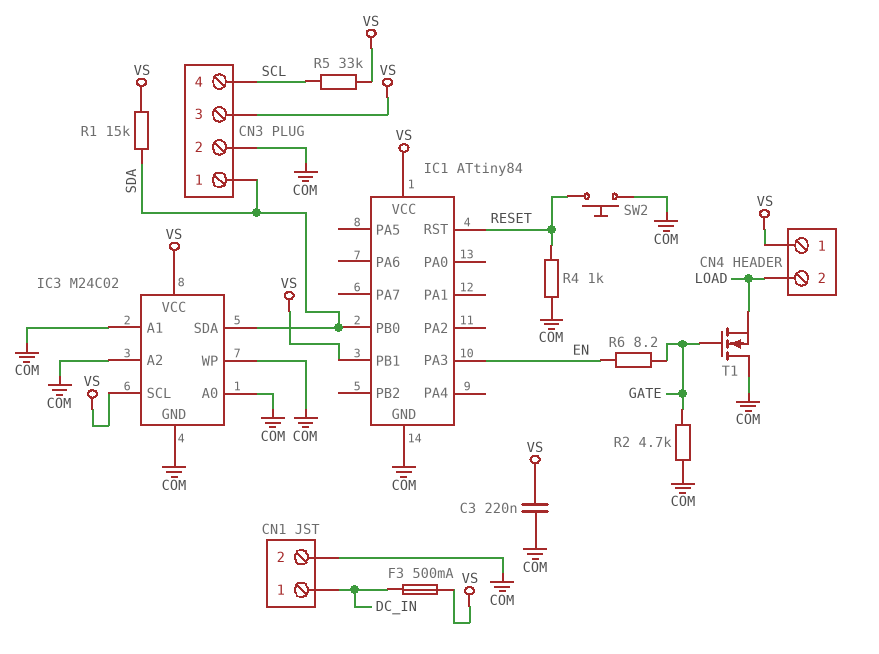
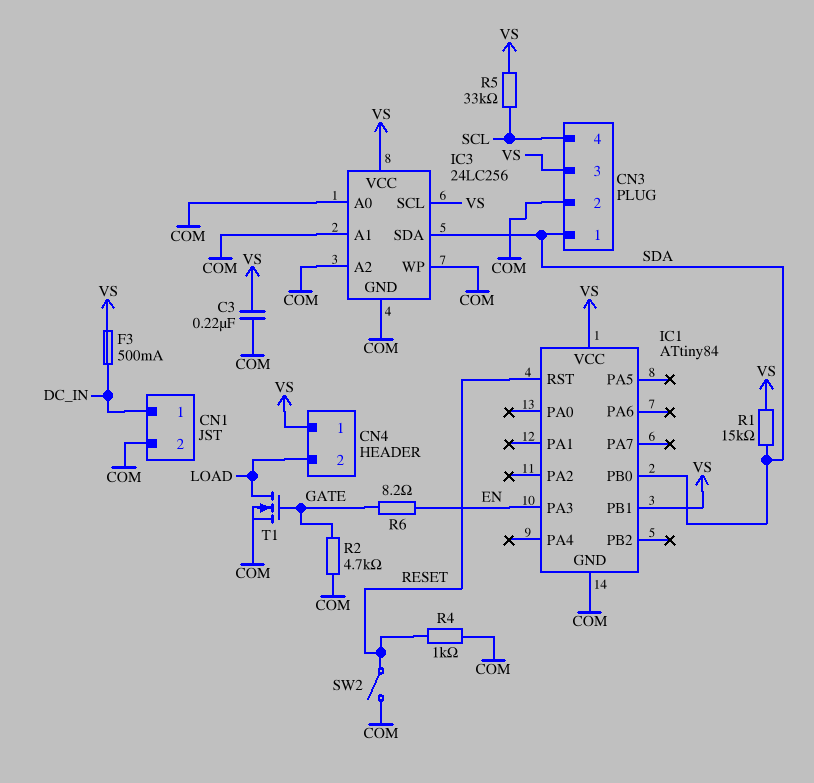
IC3: M24C02 -> 24LC256
SW2: button (COM, RESET) -> switch (COM, RESET)
T1: NMOS (G GATE, D COM, S LOAD) -> NMOS (G GATE, D LOAD, S COM)

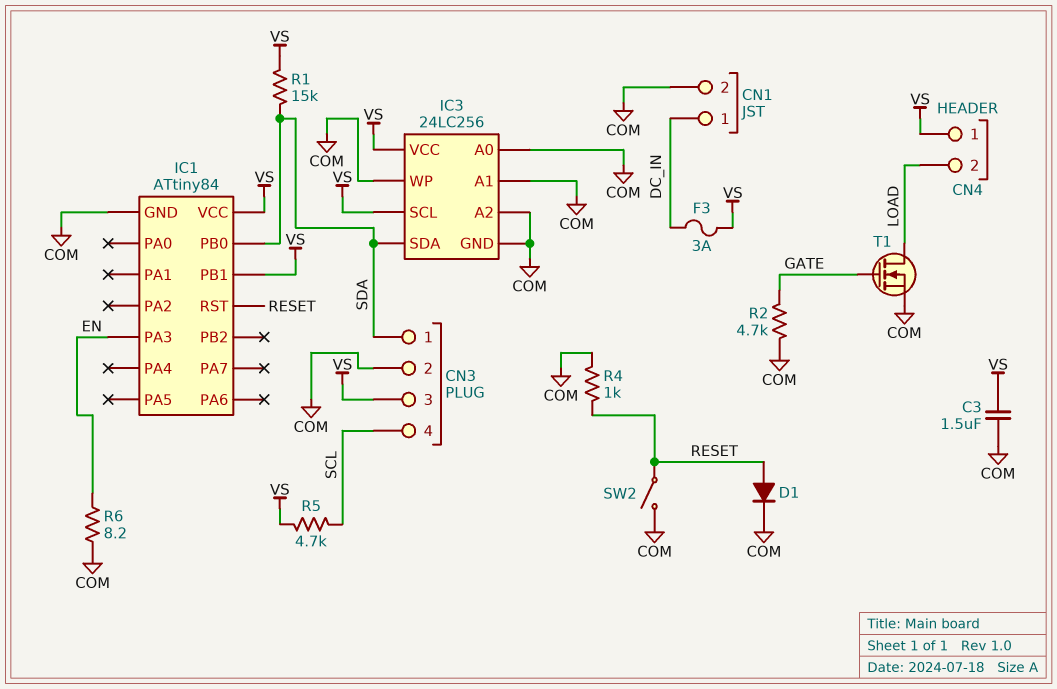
C3: 220nF (COM, VS) -> 1.5uF (COM, VS)
D1: none -> diode (A RESET, K COM)
F3: 500mA (DC_IN, VS) -> 3A (DC_IN, VS)
R5: 33k (SCL, VS) -> 4.7k (SCL, VS)
R6: 8.2 (EN, GATE) -> 8.2 (COM, EN)

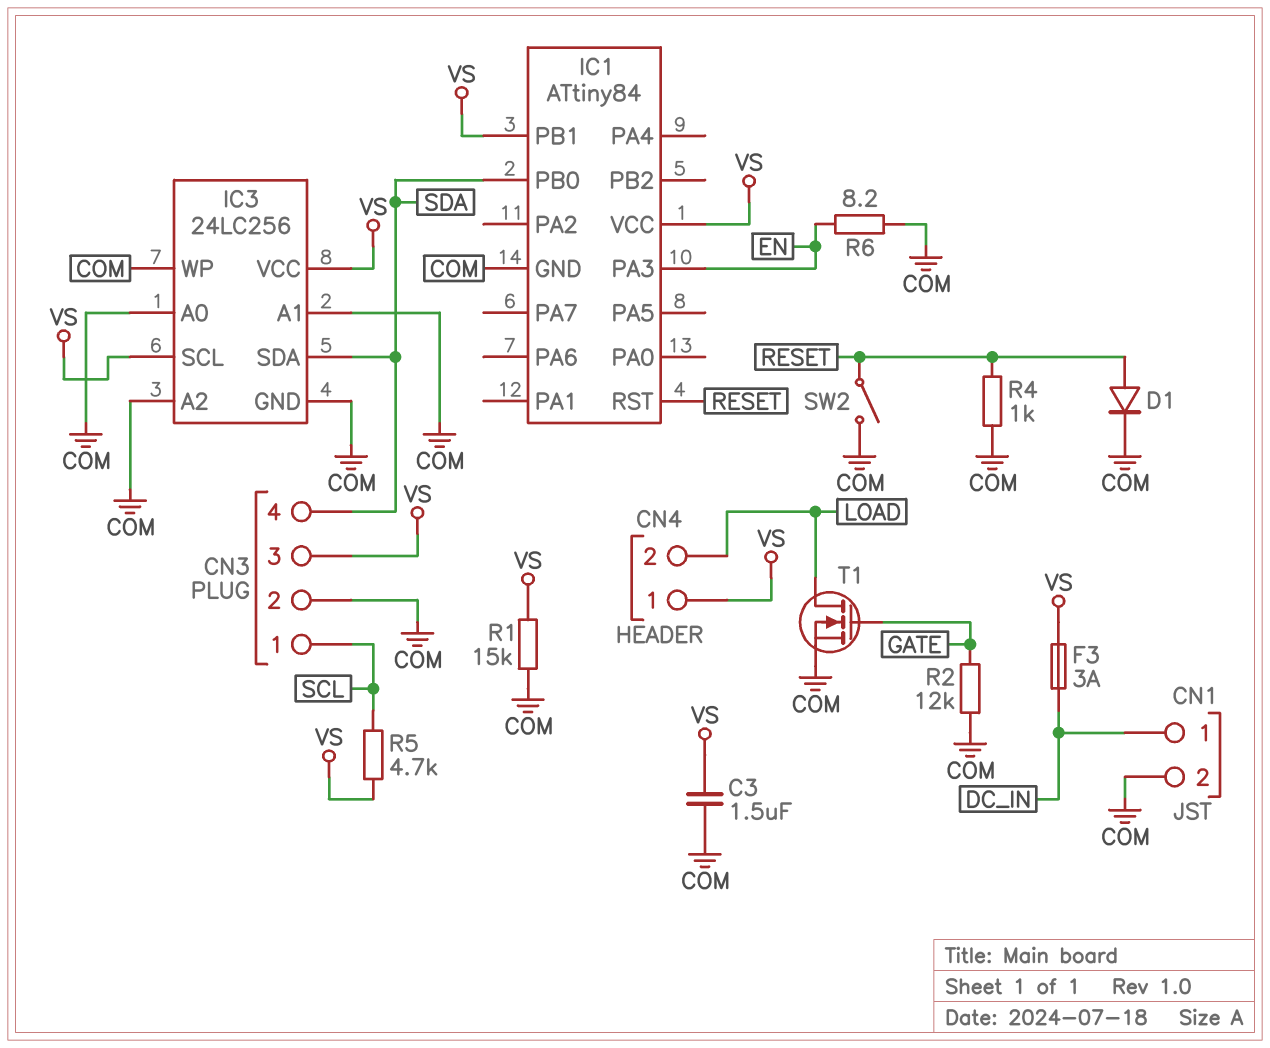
CN3 pin 1: SDA -> SCL
CN3 pin 4: SCL -> SDA
R1: 15k (SDA, VS) -> 15k (COM, VS)
R2: 4.7k (COM, GATE) -> 12k (COM, GATE)

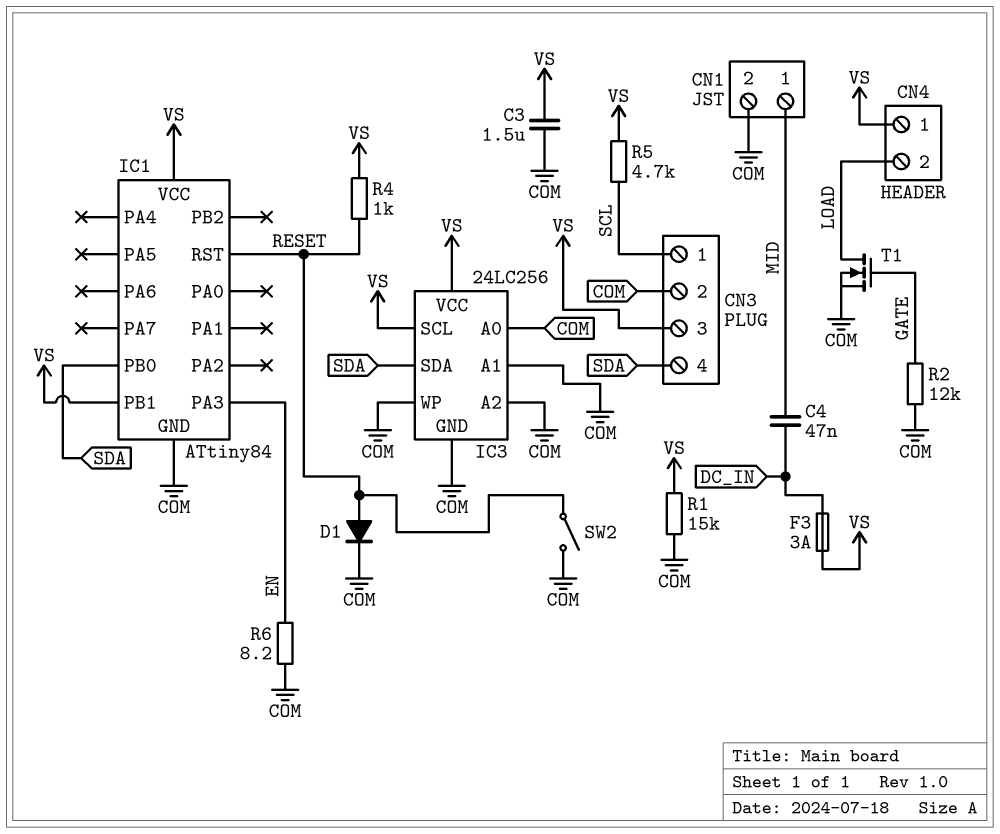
C4: none -> 47nF (DC_IN, MID)
CN1 pin 1: DC_IN -> MID
R4: 1k (COM, RESET) -> 1k (RESET, VS)

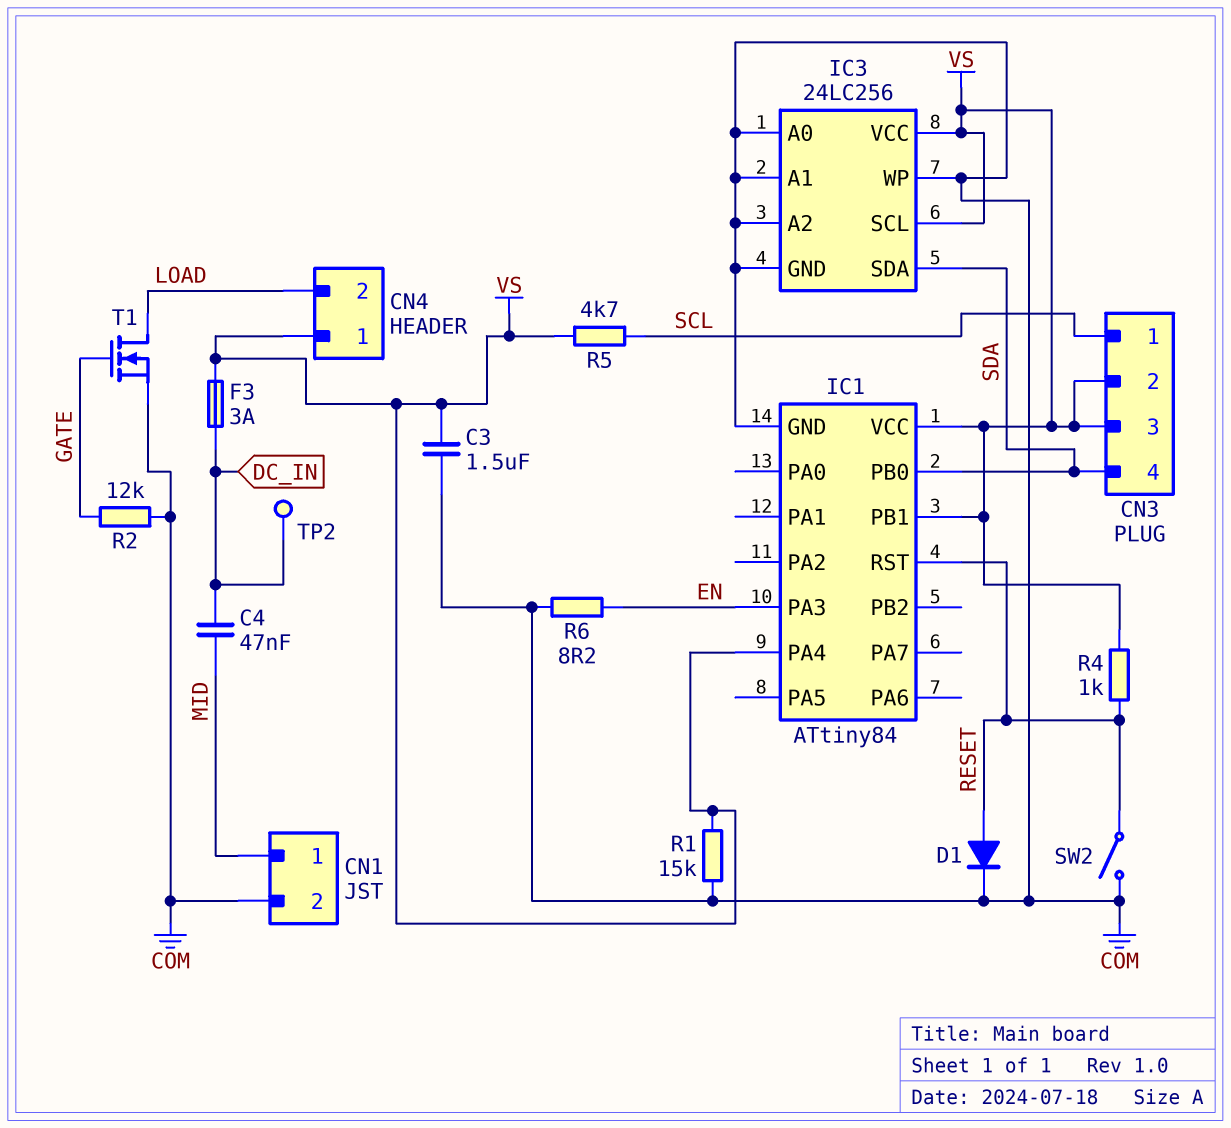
CN3 pin 2: COM -> VS
IC1 pin PA4: none -> VS
TP2: none -> test point (DC_IN)

